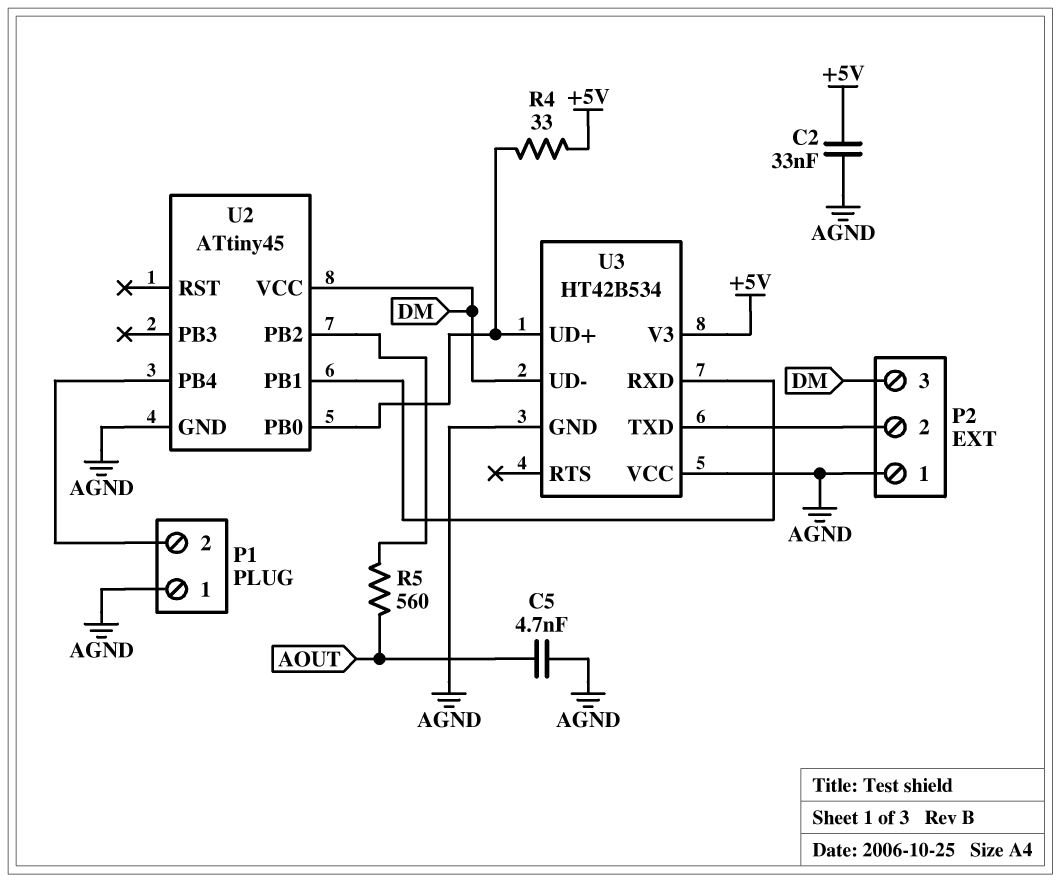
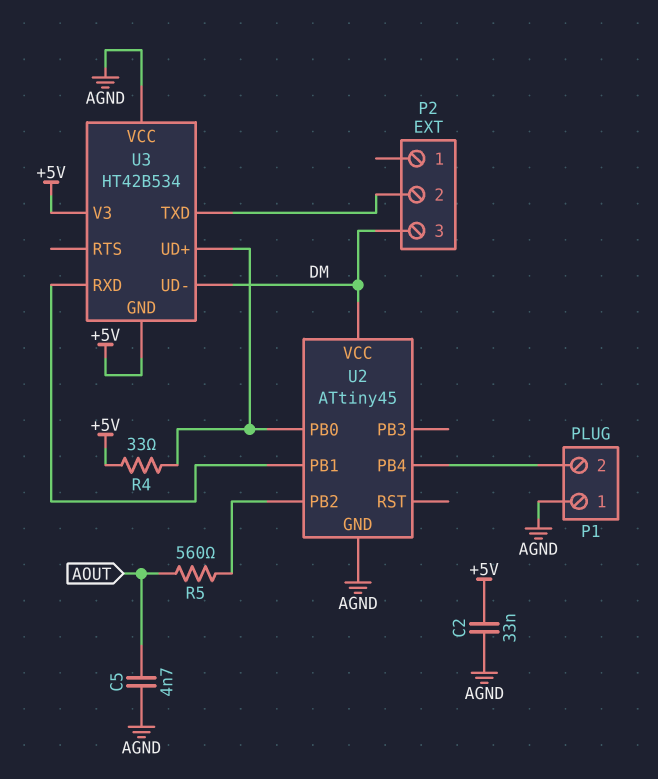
P2 pin 1: AGND -> none
U3 pin GND: AGND -> +5V

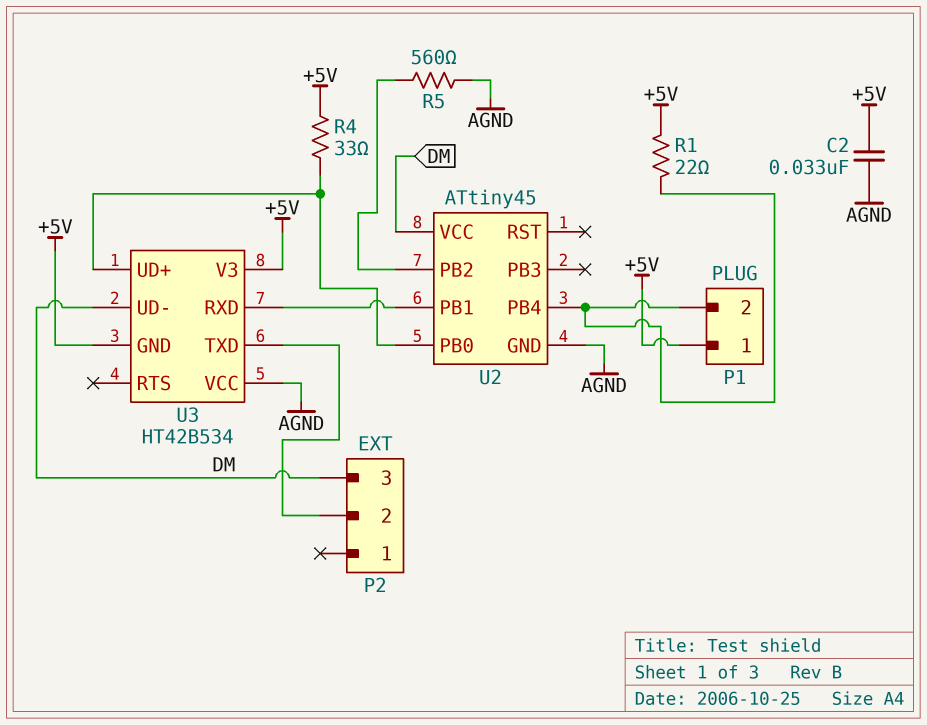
C5: 4.7nF (AGND, AOUT) -> none
P1 pin 1: AGND -> +5V
R1: none -> 22 (+5V, P1/2)
R5: 560 (AOUT, U2/PB2) -> 560 (AGND, U2/PB2)

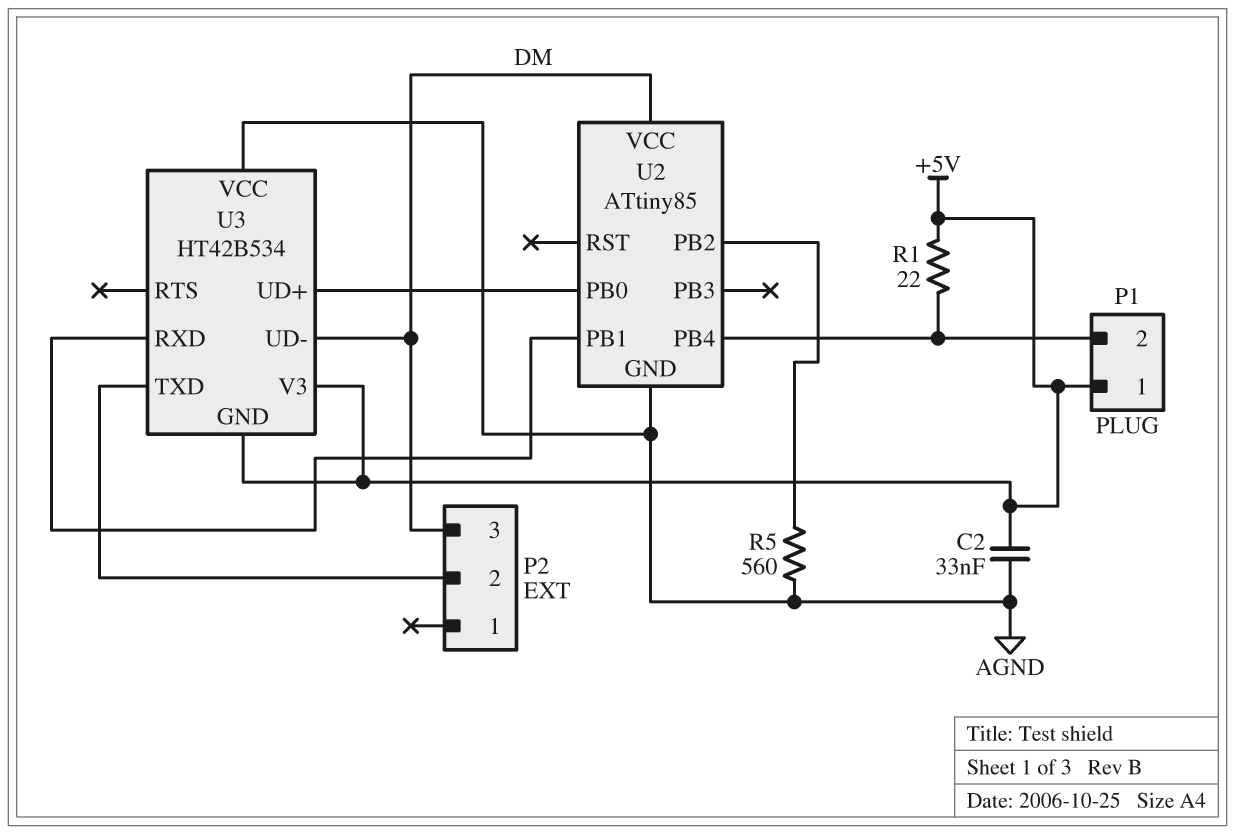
R4: 33 (+5V, U2/PB0) -> none
U2: ATtiny45 -> ATtiny85

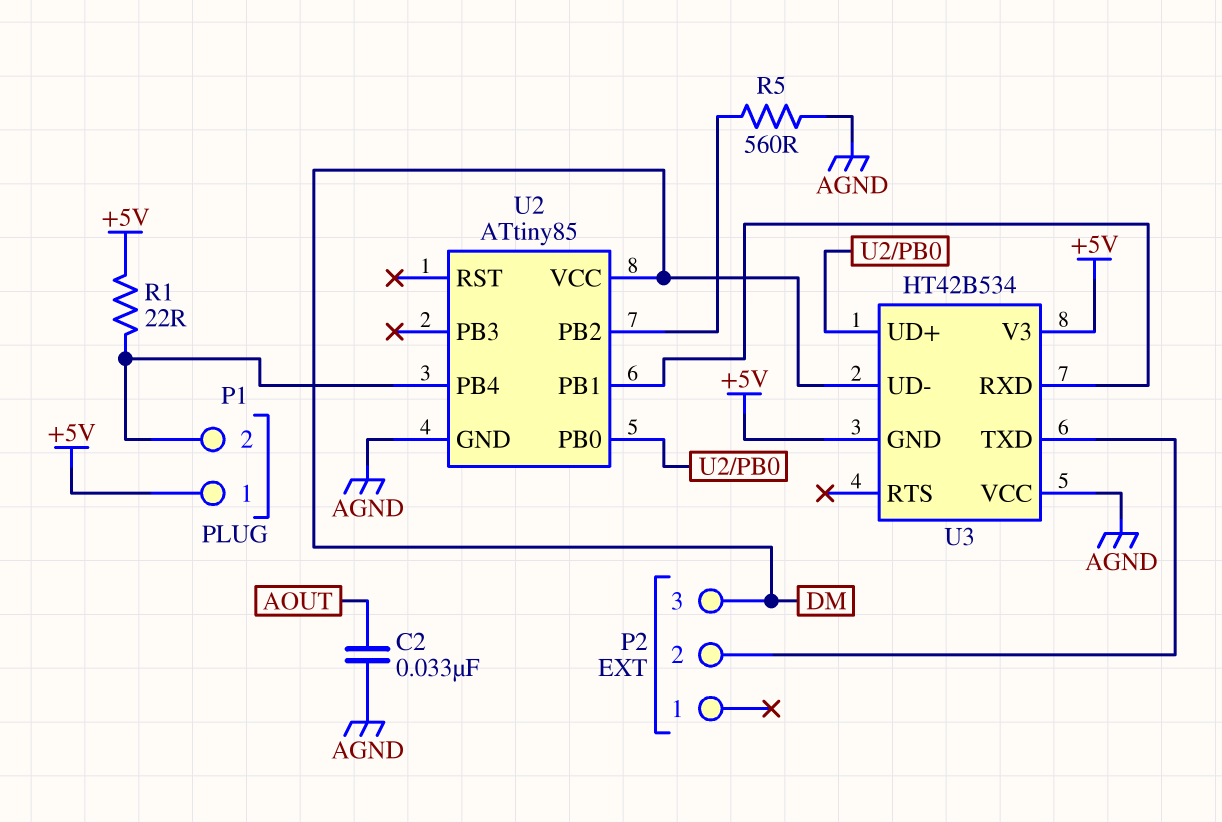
C2: 33nF (+5V, AGND) -> 33nF (AGND, AOUT)

